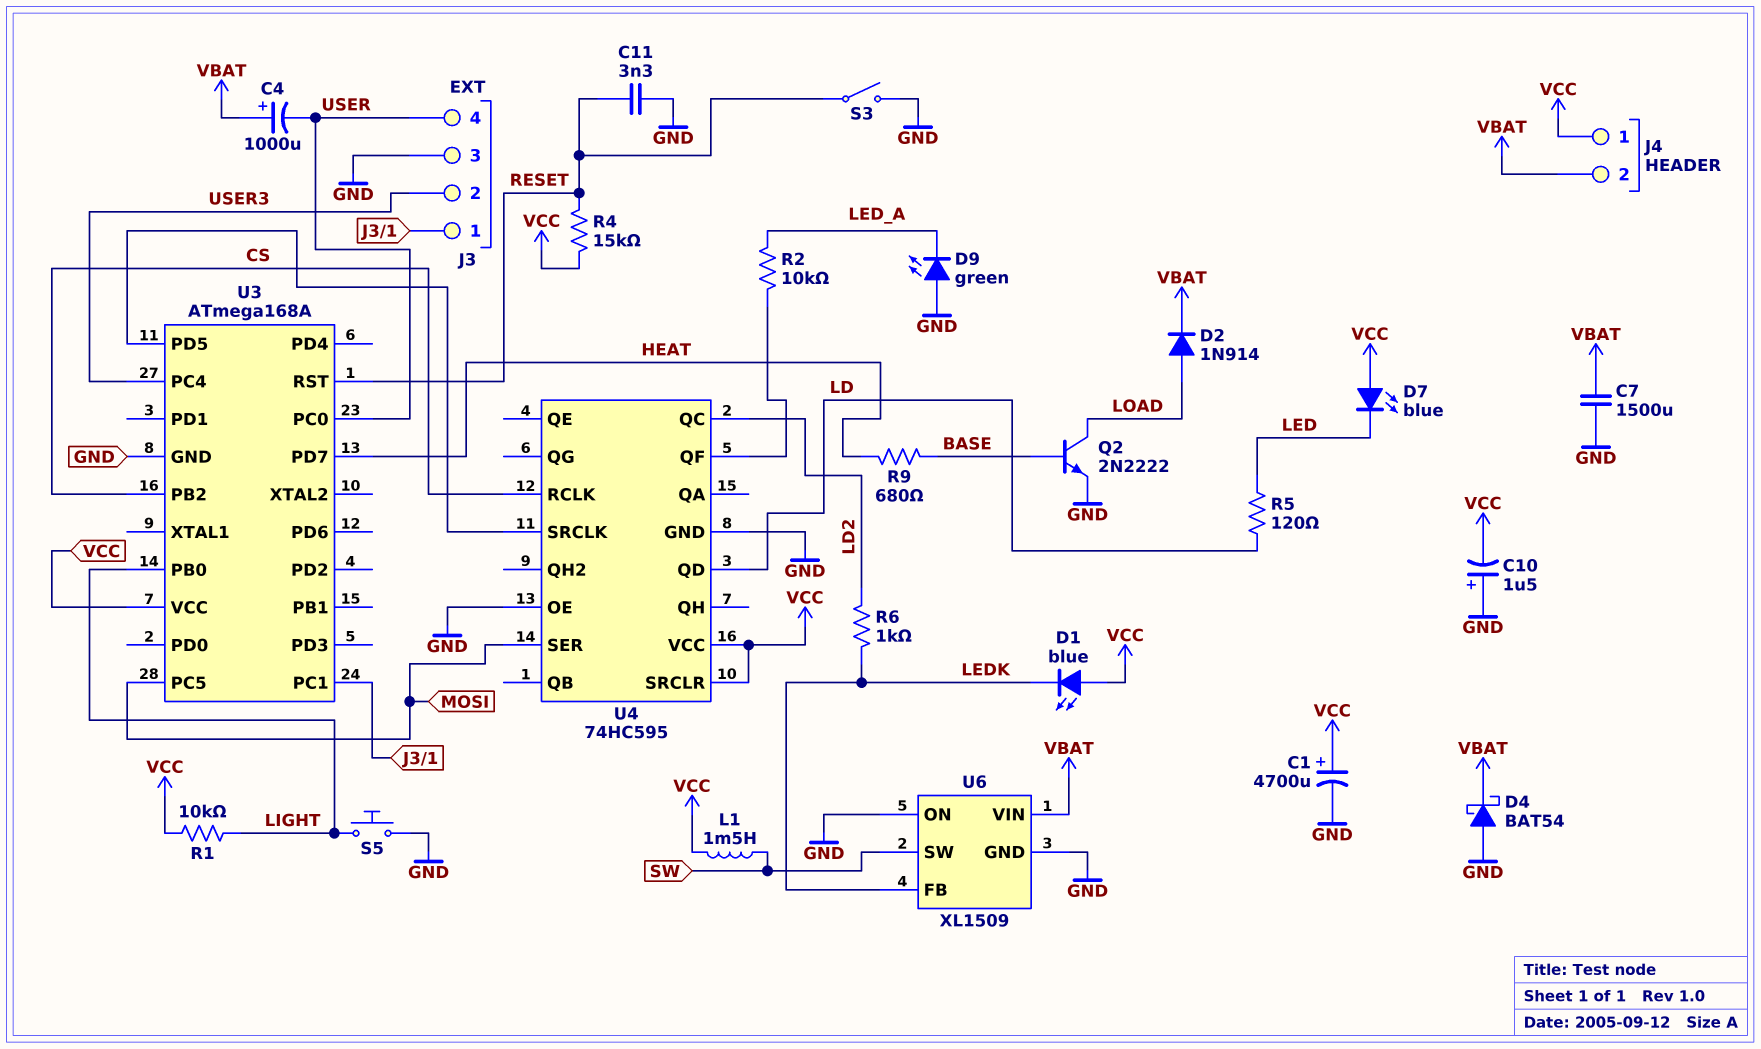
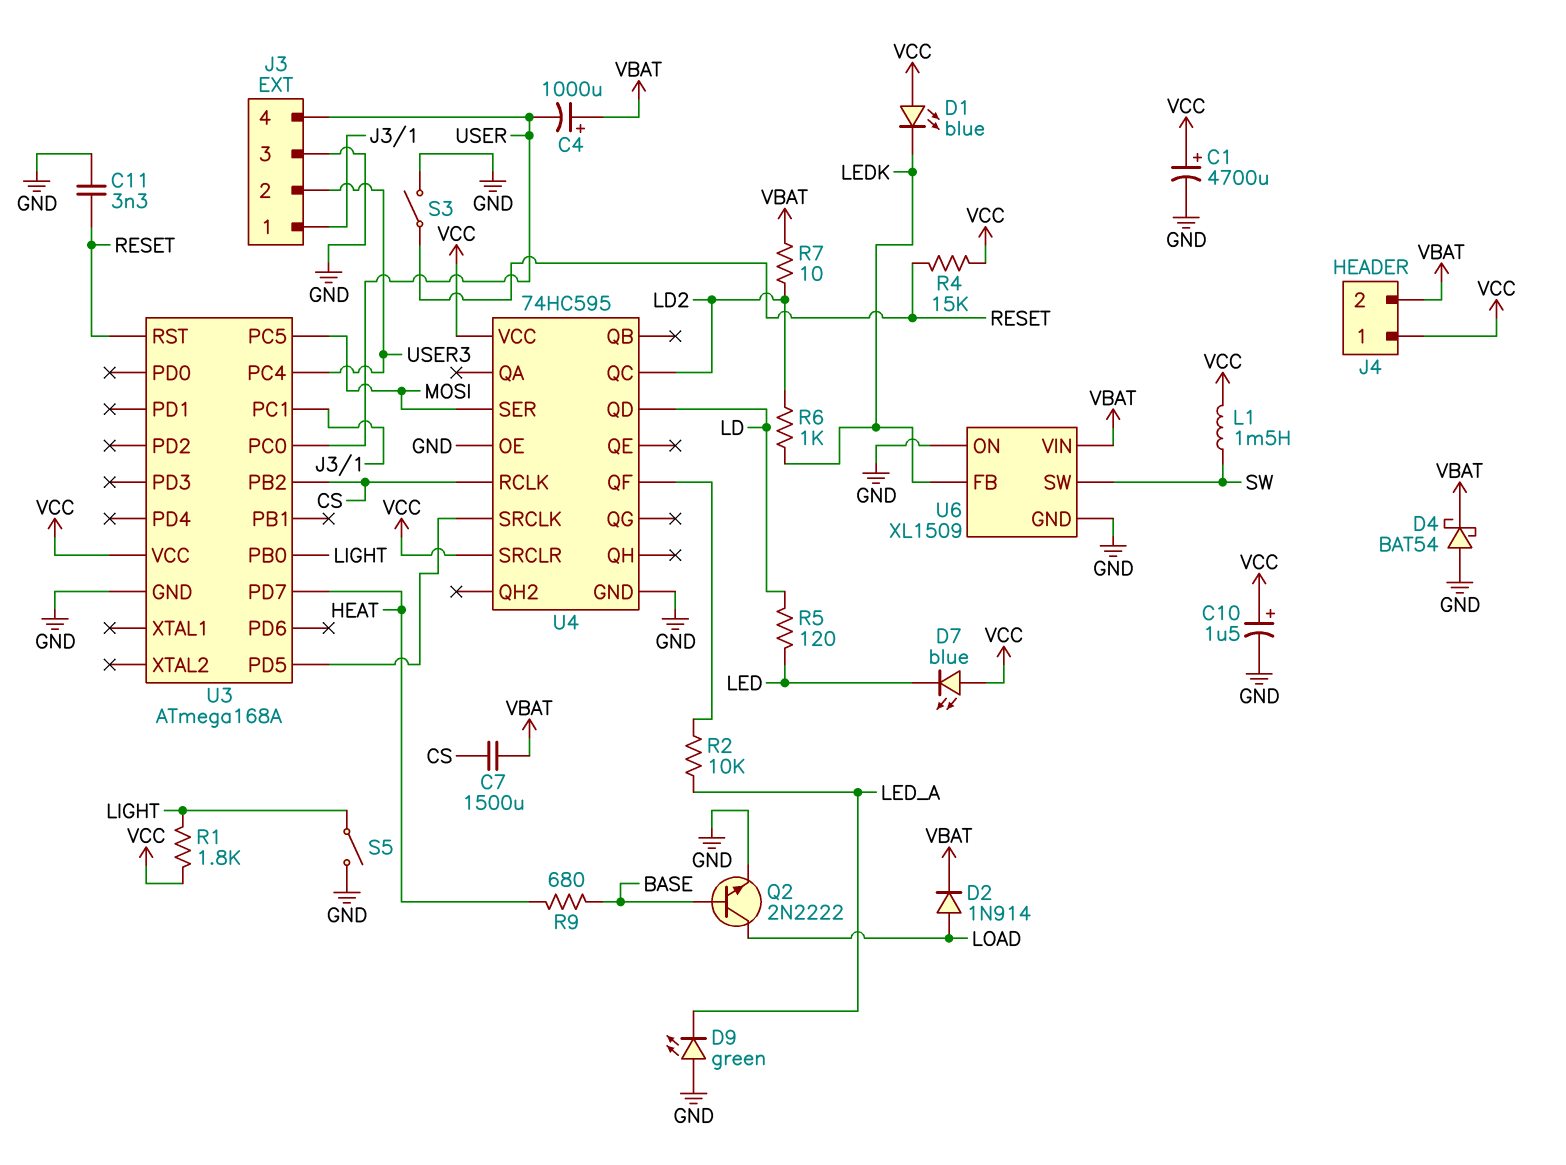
C7: 1500uF (GND, VBAT) -> 1500uF (CS, VBAT)
C10: 1.5uF (plus GND, minus VCC) -> 1.5uF (plus VCC, minus GND)
R1: 10k (LIGHT, VCC) -> 1.8k (LIGHT, VCC)
R7: none -> 10 (LD2, VBAT)
S5: button (GND, LIGHT) -> switch (GND, LIGHT)

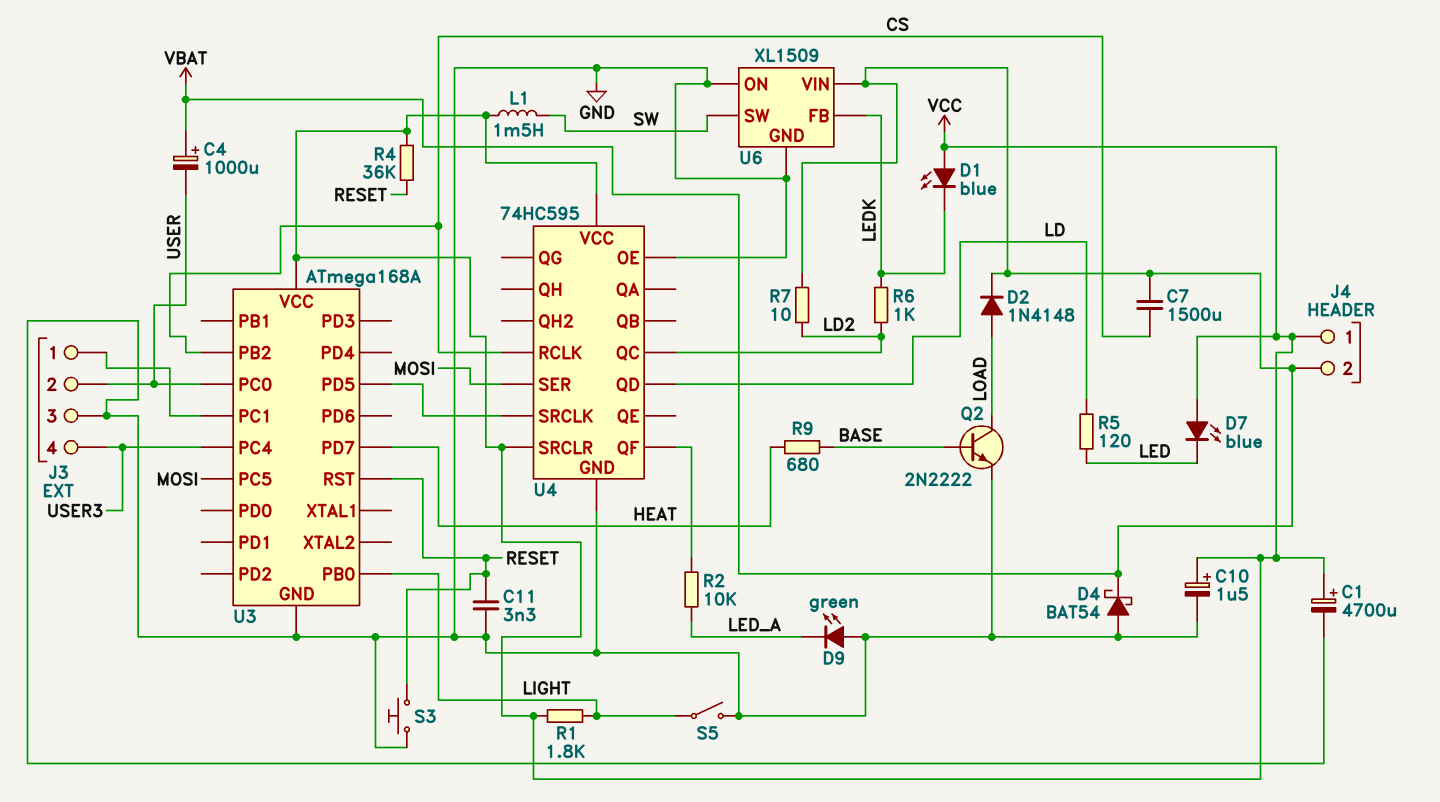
D2: diode 1N914 (A LOAD, K VBAT) -> diode 1N4148 (A LOAD, K VBAT)
J3 pin 2: USER3 -> USER
J3 pin 4: USER -> USER3
R4: 15k (RESET, VCC) -> 36k (RESET, VCC)
S3: switch (GND, RESET) -> button (GND, RESET)

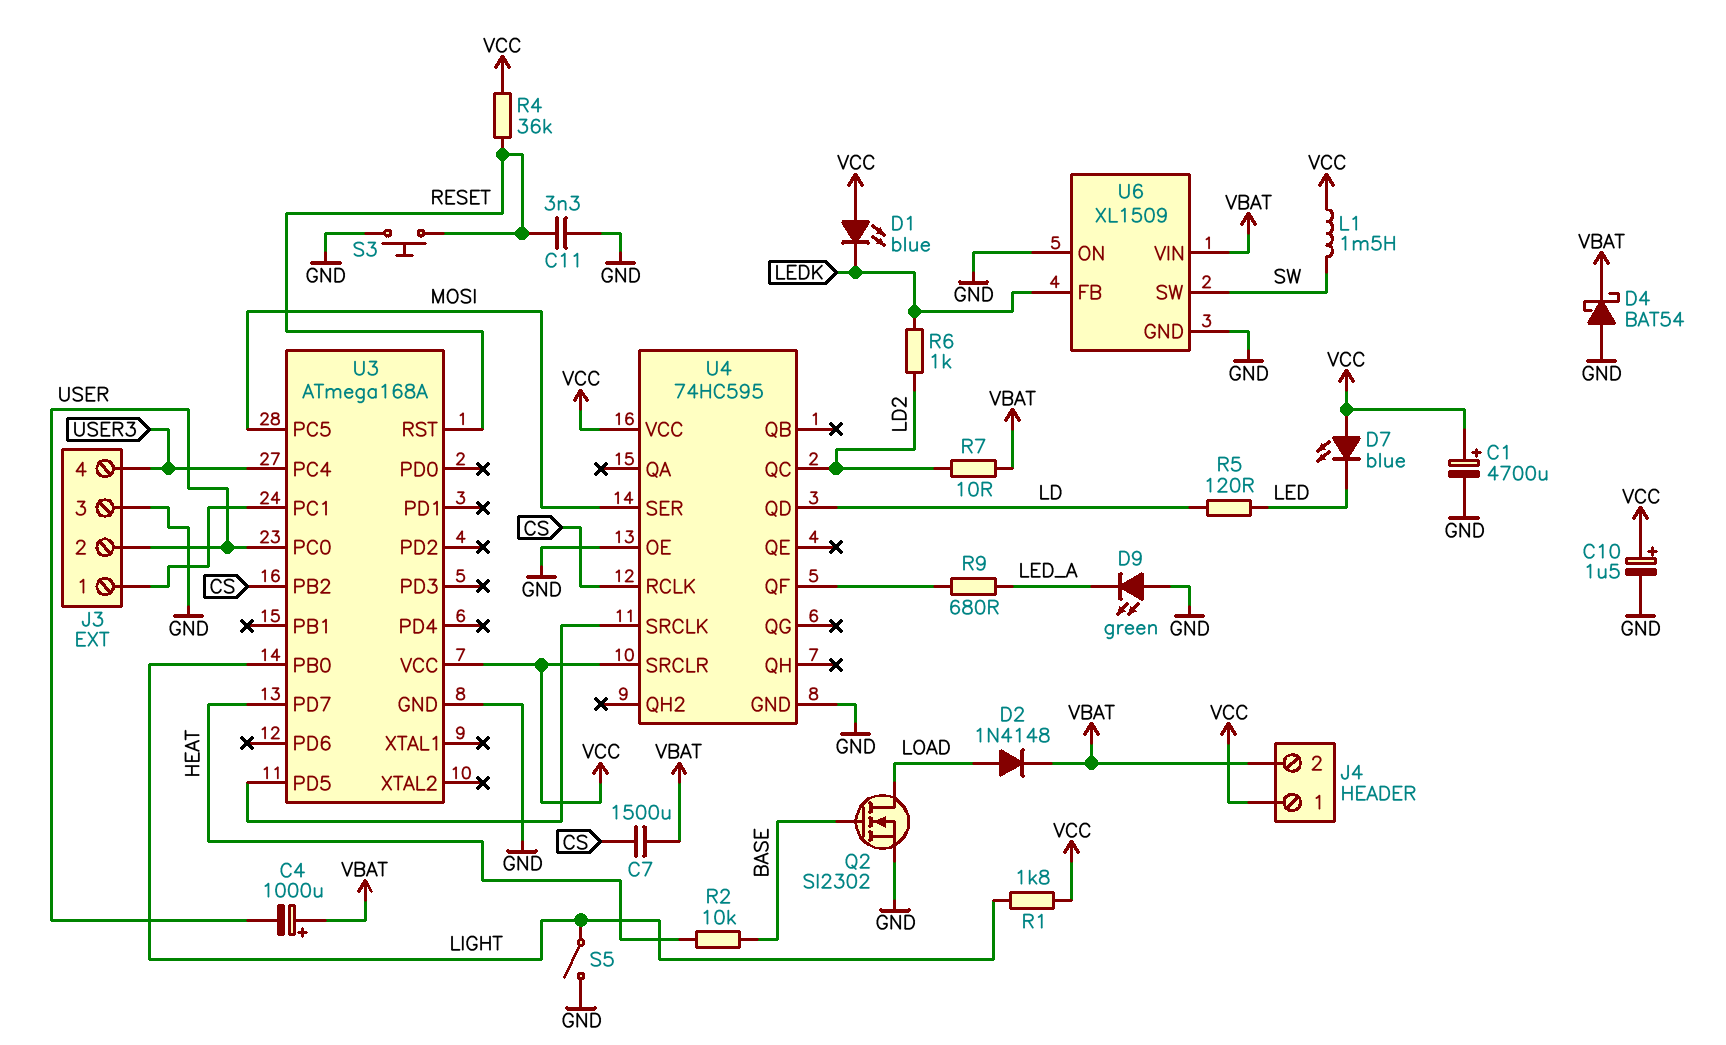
Q2: NPN 2N2222 (B BASE, C LOAD, E GND) -> NMOS SI2302 (G BASE, D LOAD, S GND)
R2: 10k (LED_A, U4/QF) -> 10k (BASE, HEAT)
R9: 680 (BASE, HEAT) -> 680 (LED_A, U4/QF)

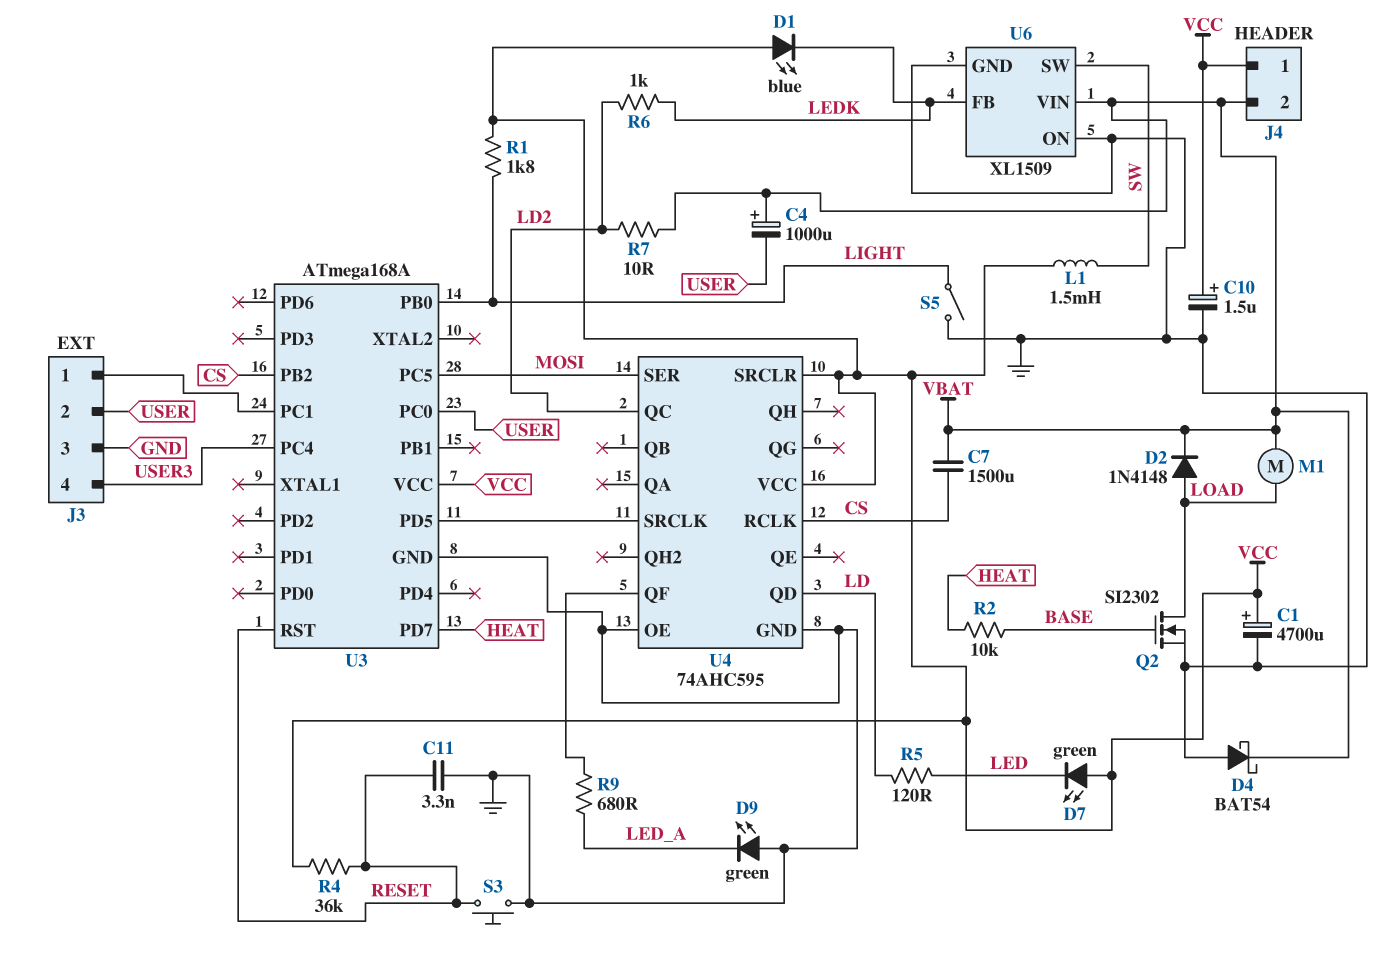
D7: LED blue (A VCC, K LED) -> LED green (A VCC, K LED)
M1: none -> motor (LOAD, VBAT)
U4: 74HC595 -> 74AHC595

